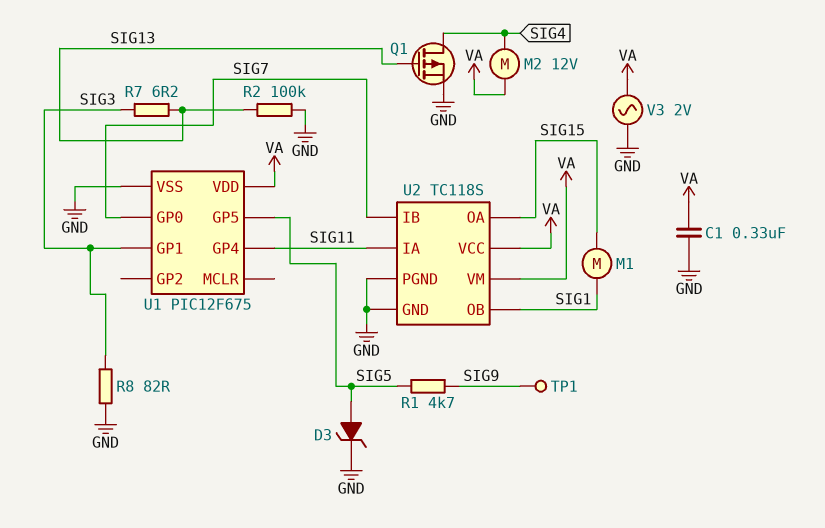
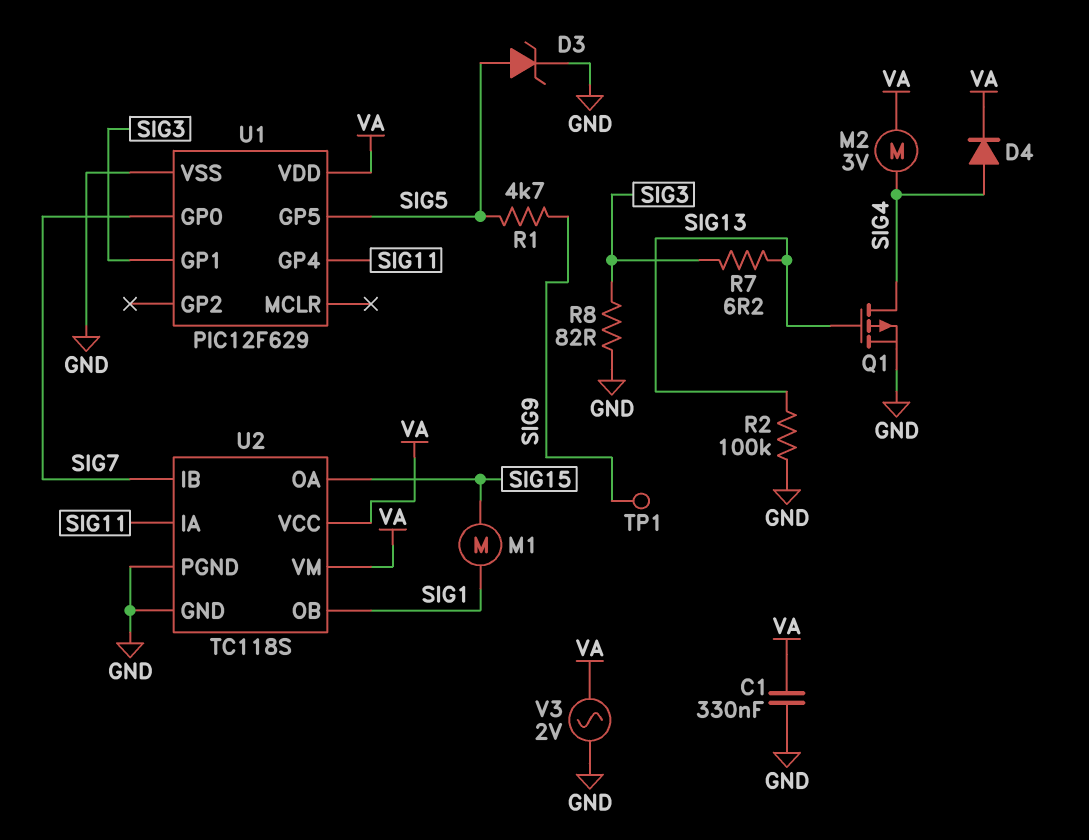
D4: none -> diode (A SIG4, K VA)
M2: motor 12V (SIG4, VA) -> motor 3V (SIG4, VA)
U1: PIC12F675 -> PIC12F629

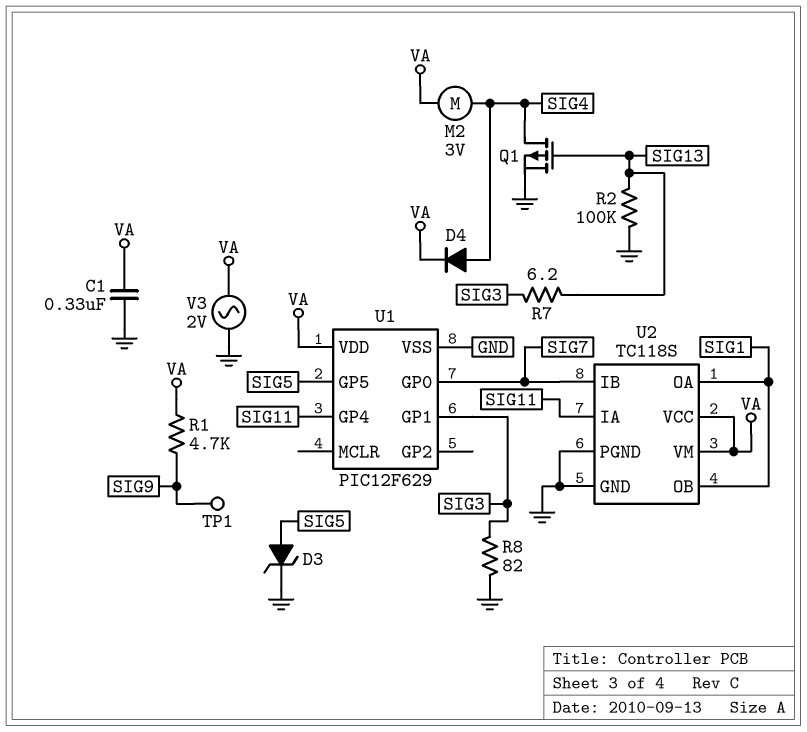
M1: motor (SIG1, SIG15) -> none
R1: 4.7k (SIG5, SIG9) -> 4.7k (SIG9, VA)
U2 pin OA: SIG15 -> SIG1

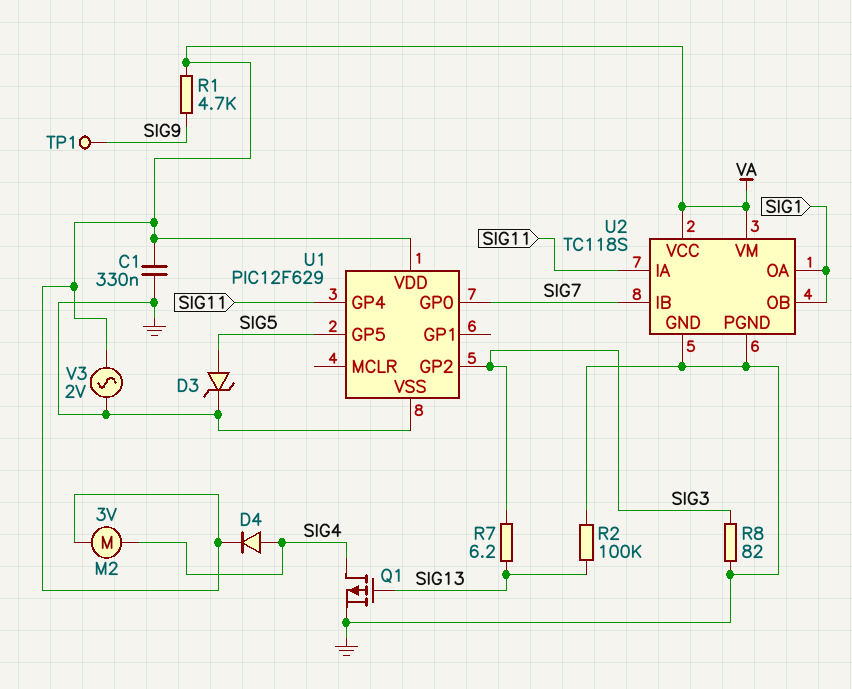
U1 pin GP1: SIG3 -> none
U1 pin GP2: none -> SIG3

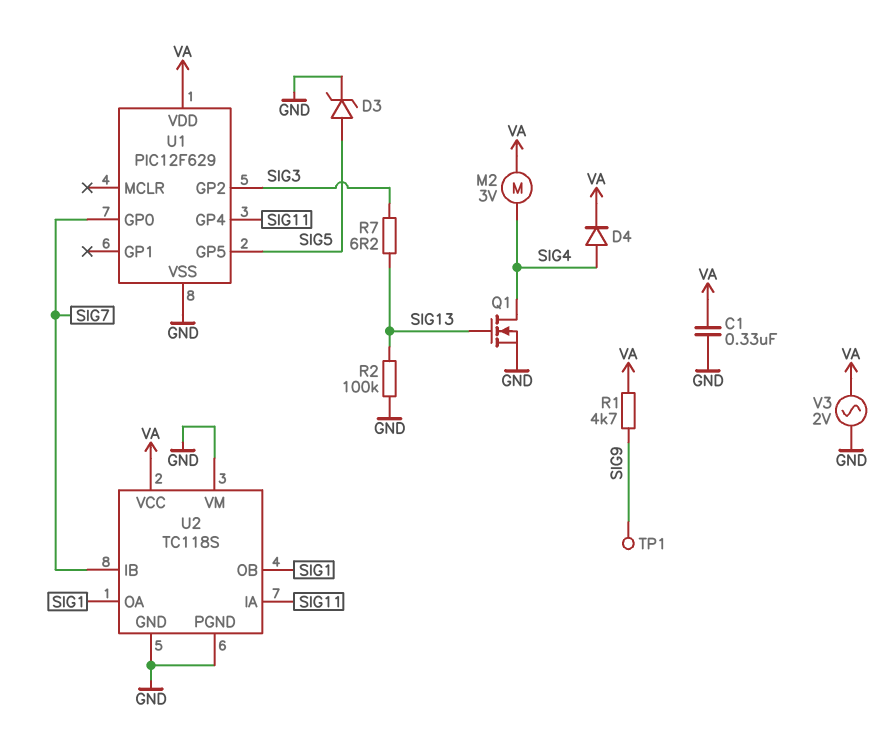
Q1: PMOS (G SIG13, D SIG4, S GND) -> NMOS (G SIG13, D SIG4, S GND)
R8: 82 (GND, SIG3) -> none
U2 pin VM: VA -> GND

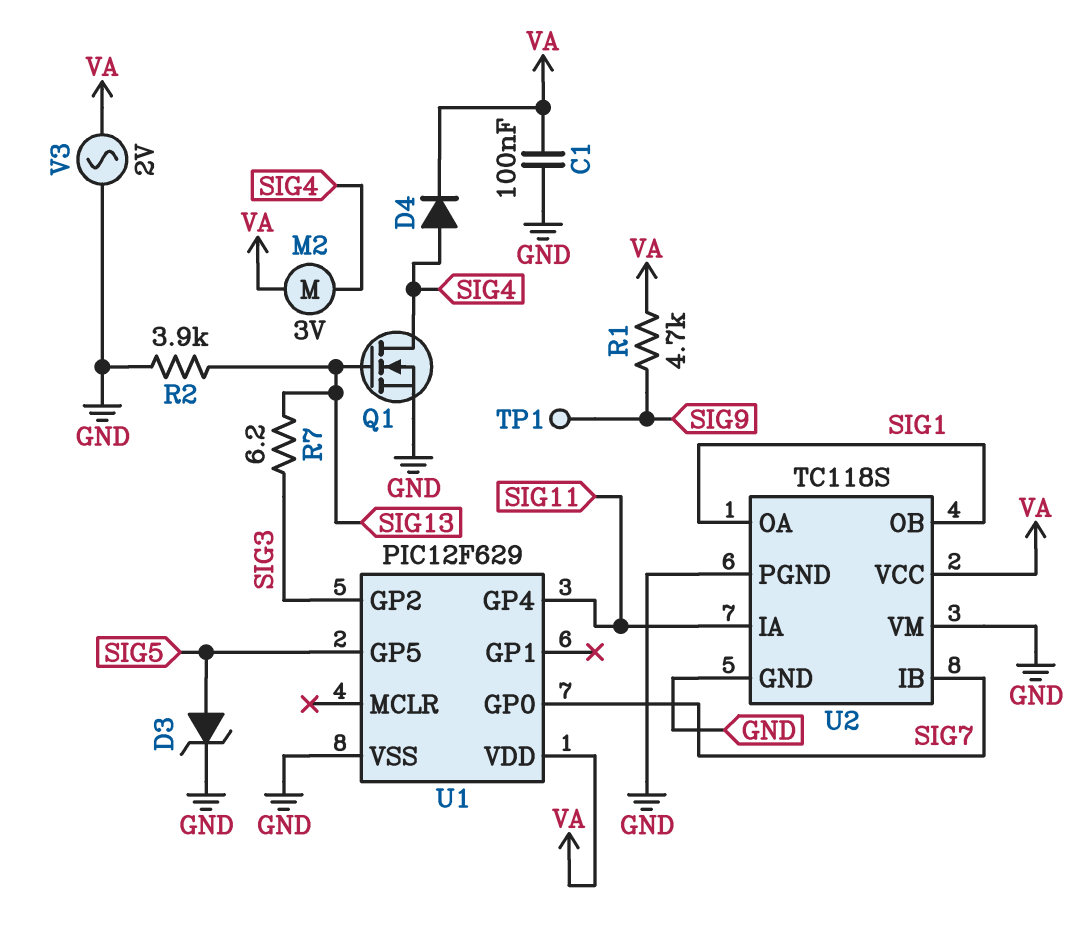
C1: 330nF (GND, VA) -> 100nF (GND, VA)
R2: 100k (GND, SIG13) -> 3.9k (GND, SIG13)

